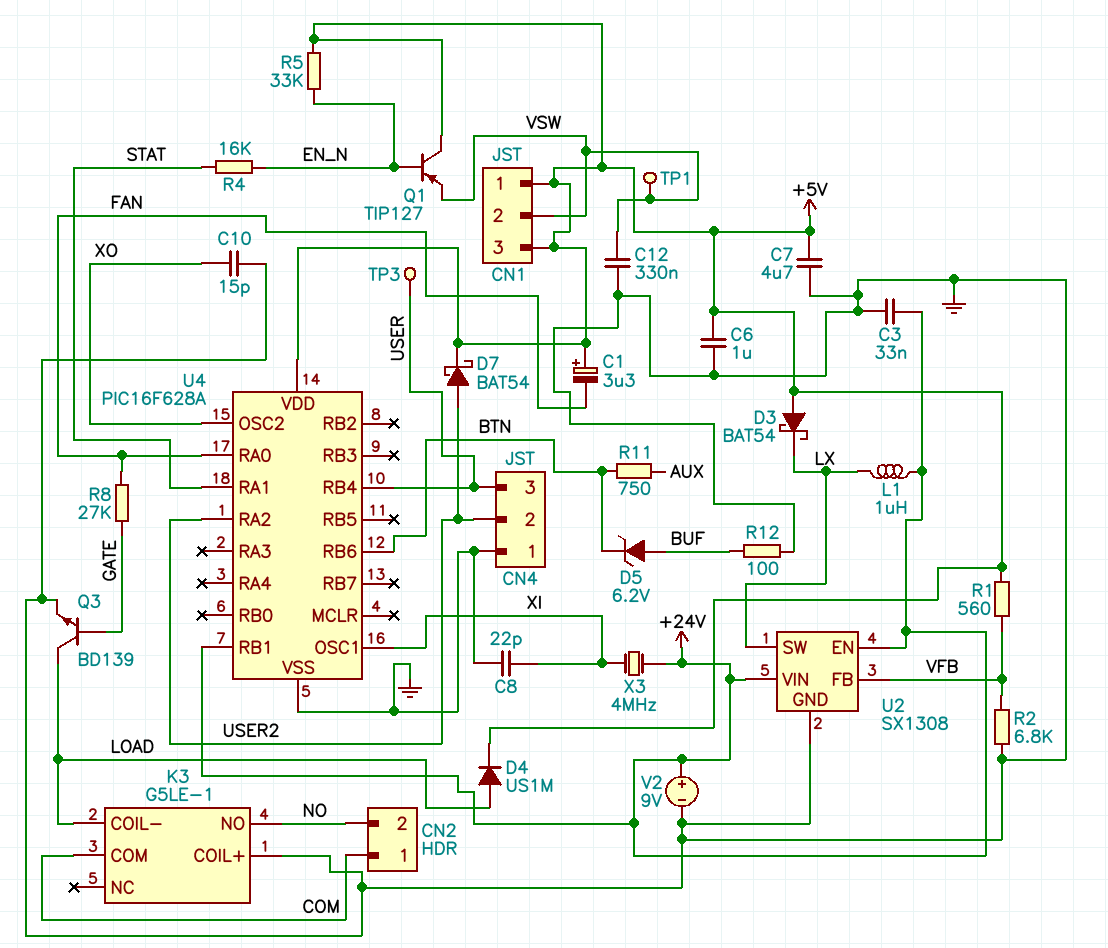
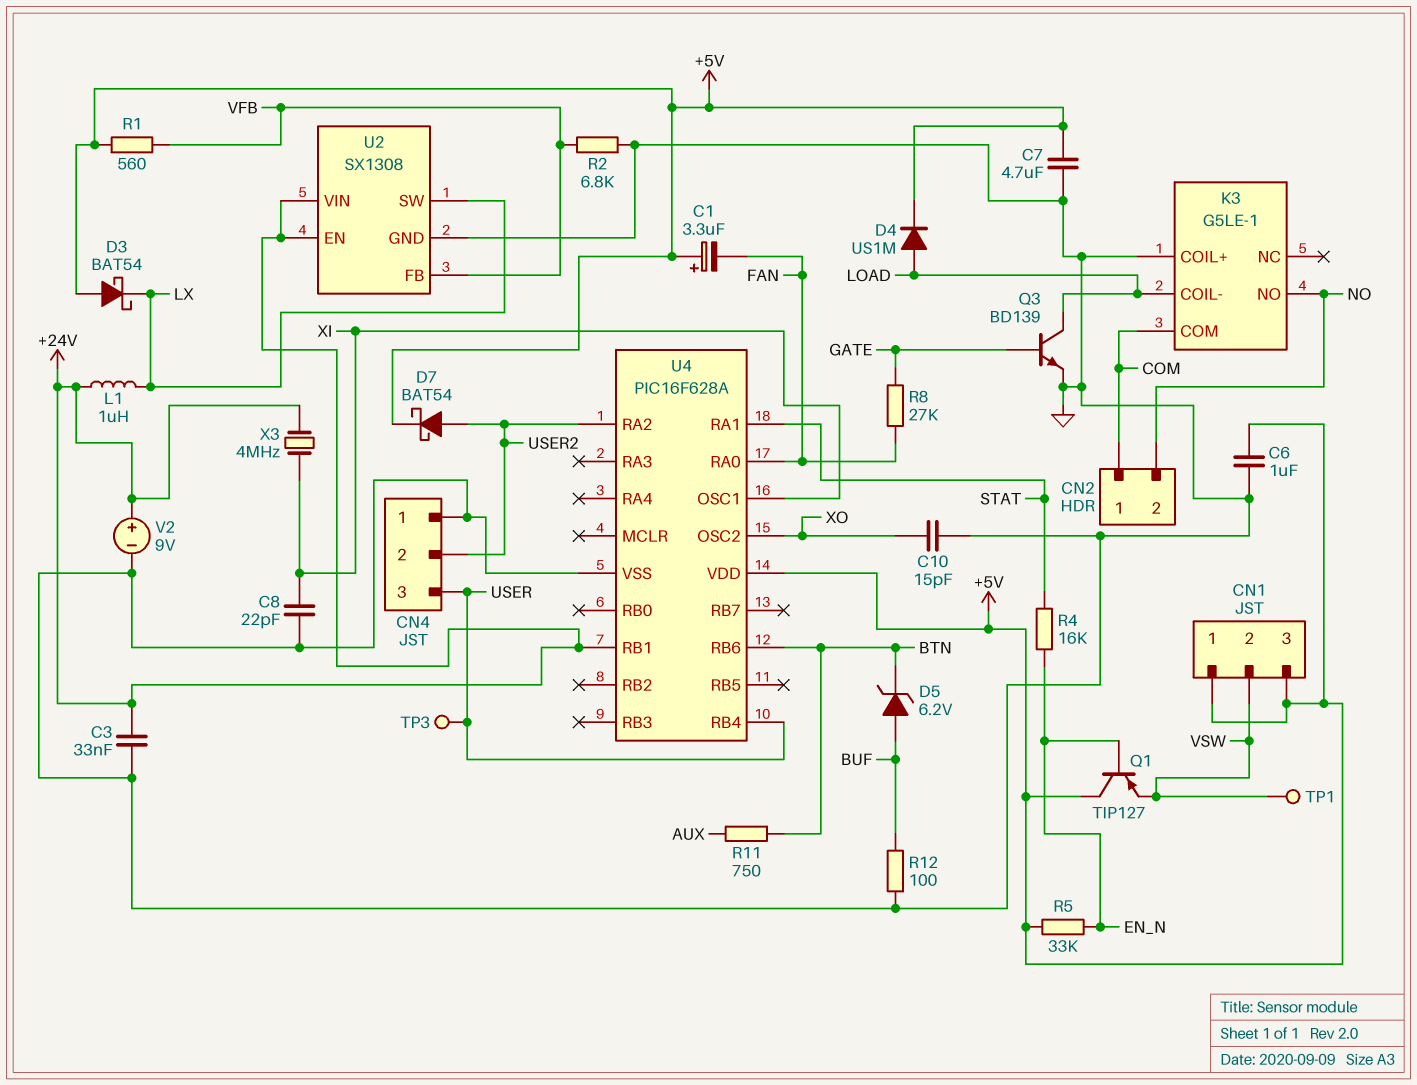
C12: 330nF (GND, VSW) -> none

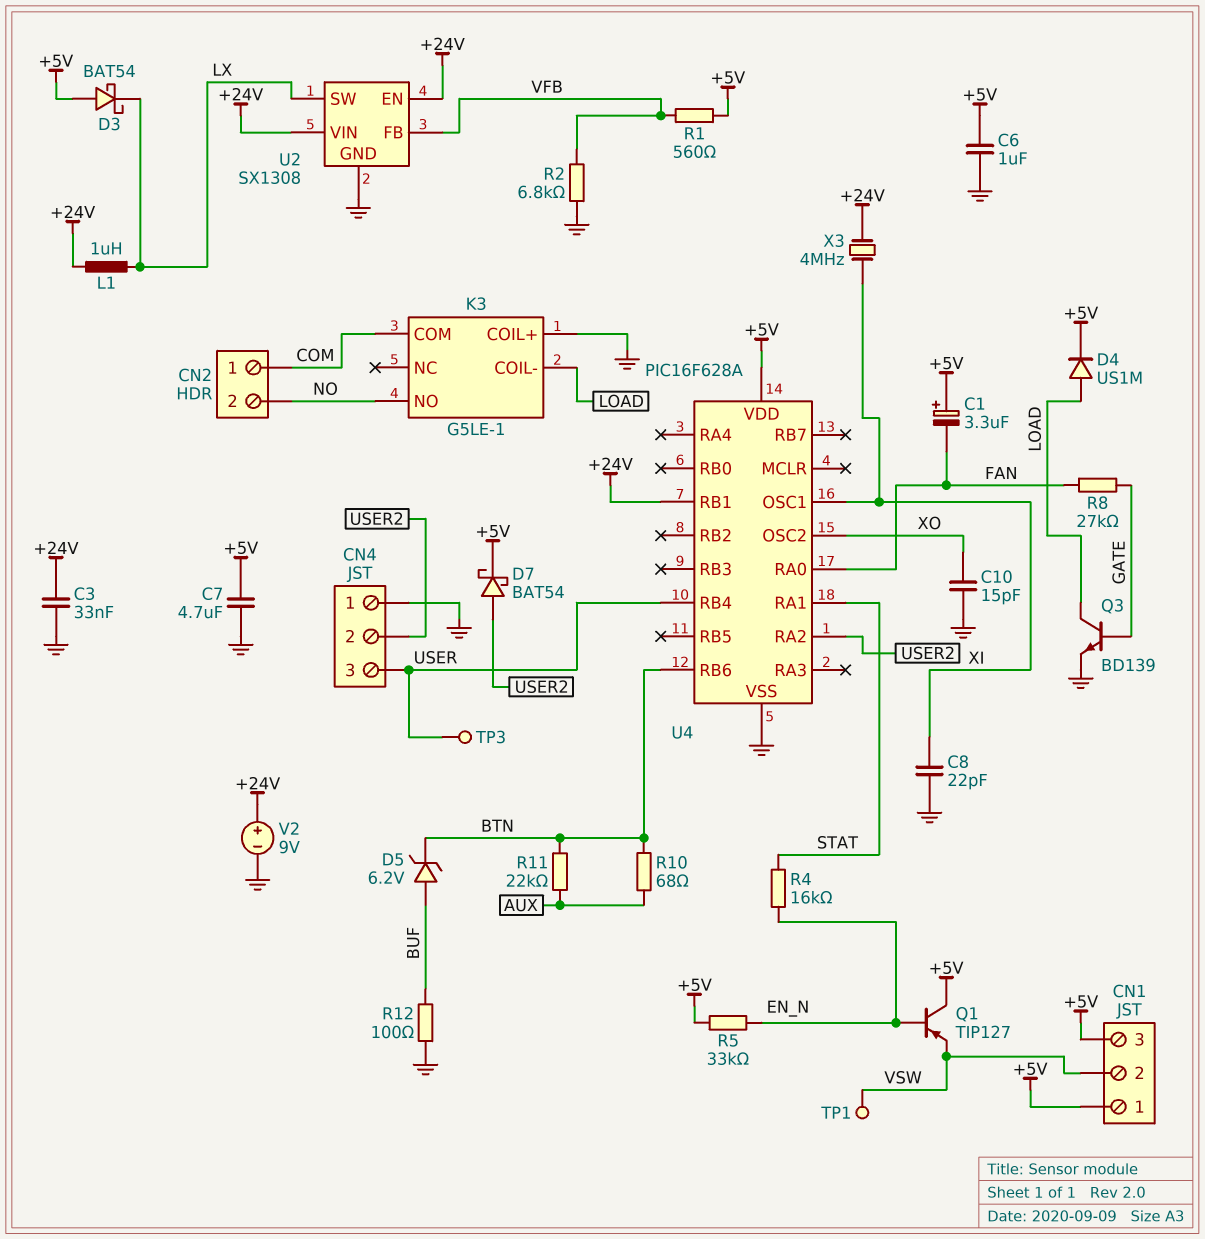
R10: none -> 68 (AUX, BTN)
R11: 750 (AUX, BTN) -> 22k (AUX, BTN)

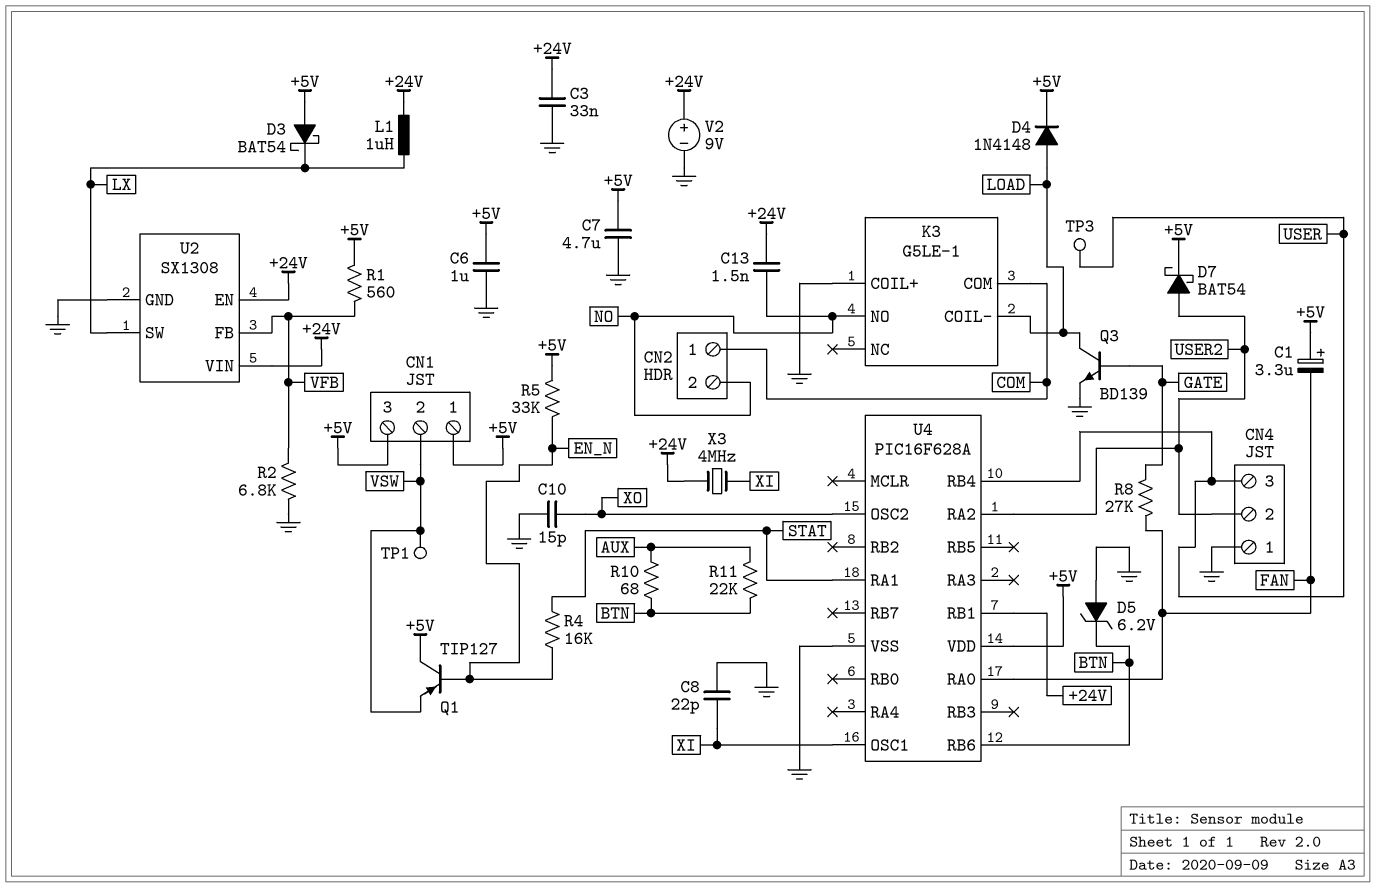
C13: none -> 1.5nF (+24V, NO)
D4: diode US1M (A LOAD, K +5V) -> diode 1N4148 (A LOAD, K +5V)
D5: zener 6.2V (A BUF, K BTN) -> zener 6.2V (A GND, K BTN)
R12: 100 (BUF, GND) -> none

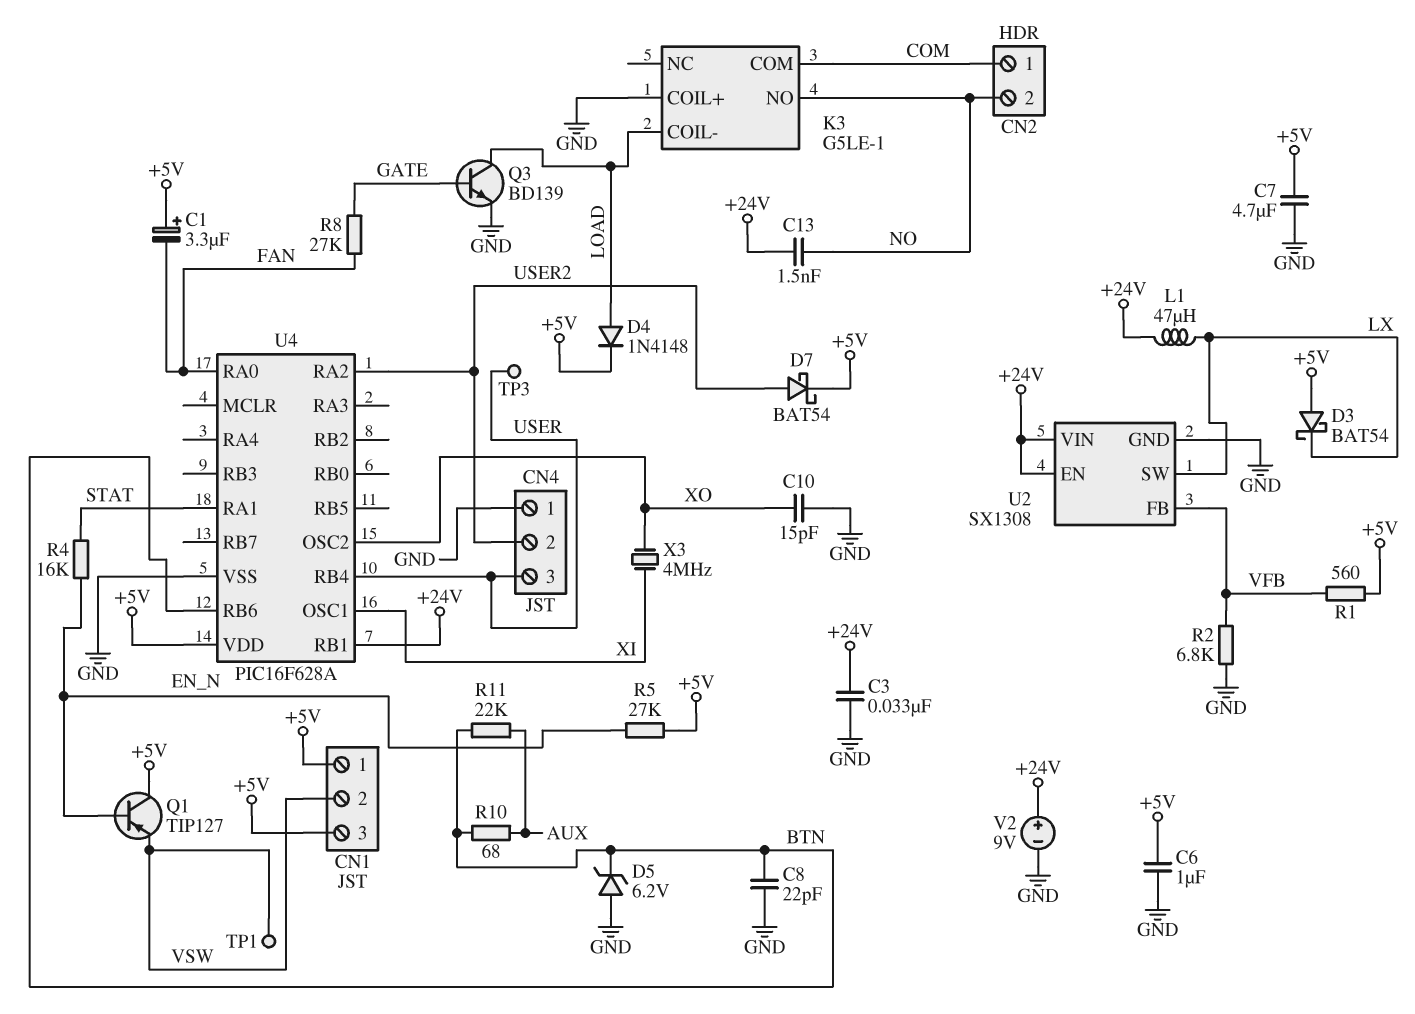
C8: 22pF (GND, XI) -> 22pF (BTN, GND)
L1: 1uH (+24V, LX) -> 47uH (+24V, LX)
R5: 33k (+5V, EN_N) -> 27k (+5V, EN_N)
X3: 4MHz (+24V, XI) -> 4MHz (XI, XO)

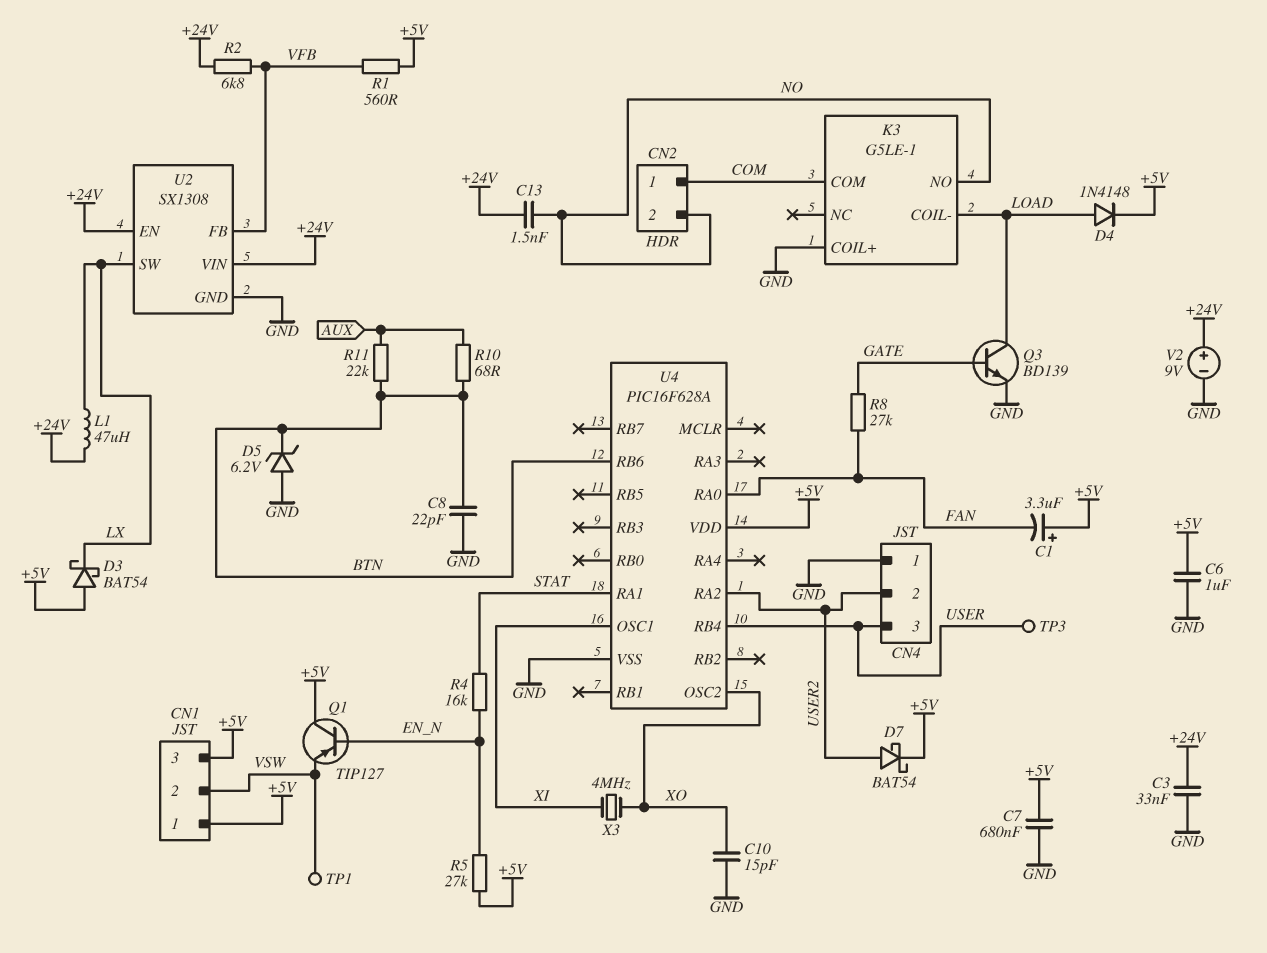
C7: 4.7uF (+5V, GND) -> 680nF (+5V, GND)
R2: 6.8k (GND, VFB) -> 6.8k (+24V, VFB)
U4 pin RB1: +24V -> none

